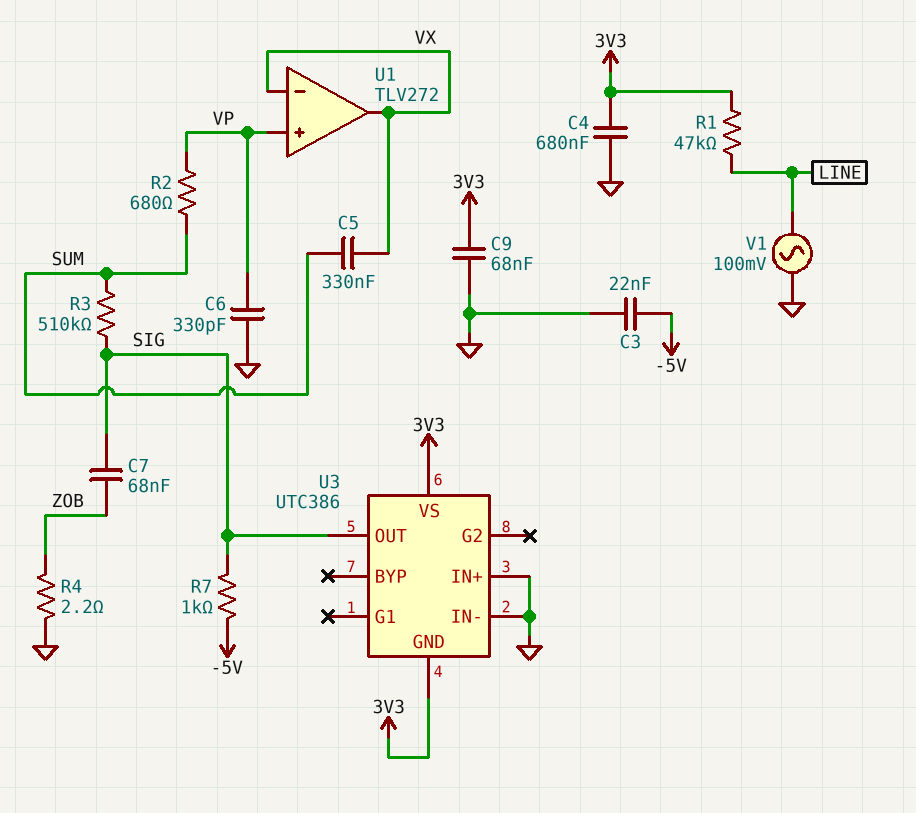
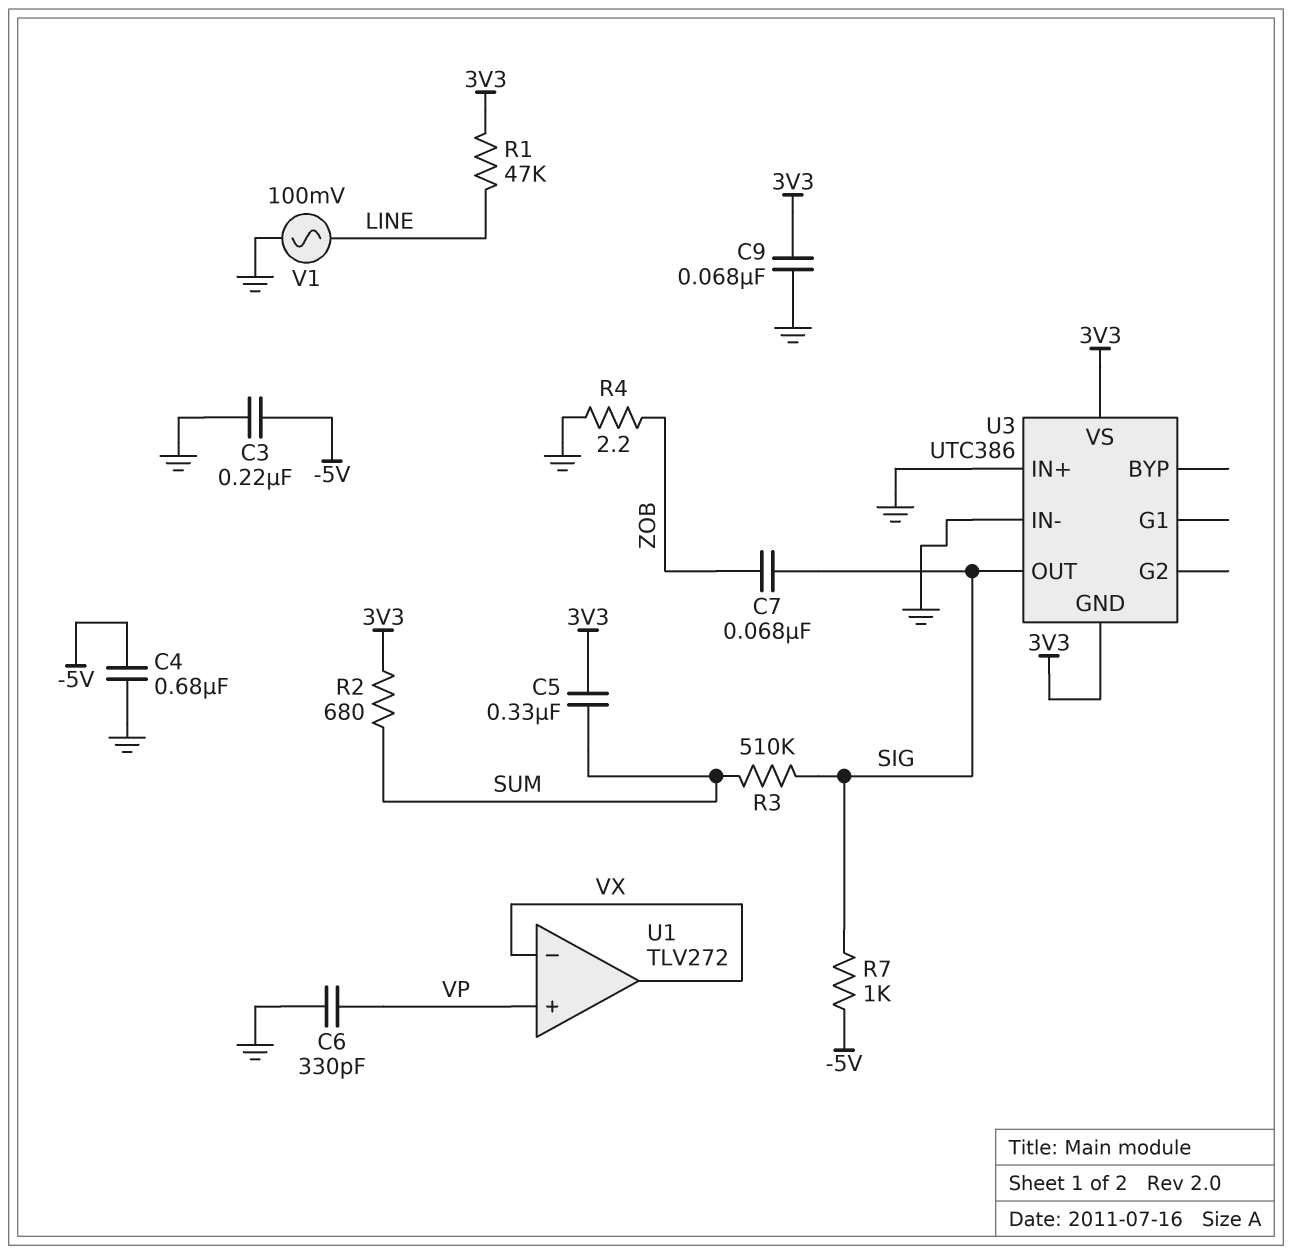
C3: 22nF (-5V, GND) -> 220nF (-5V, GND)
C4: 680nF (3V3, GND) -> 680nF (-5V, GND)
C5: 330nF (SUM, VX) -> 330nF (3V3, SUM)
R2: 680 (SUM, VP) -> 680 (3V3, SUM)

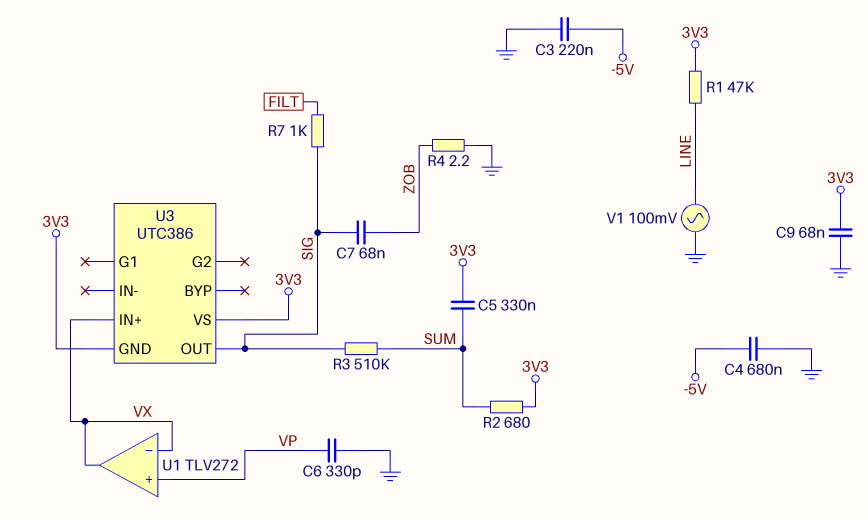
R7: 1k (-5V, SIG) -> 1k (FILT, SIG)
U3 pin IN+: GND -> VX
U3 pin IN-: GND -> none

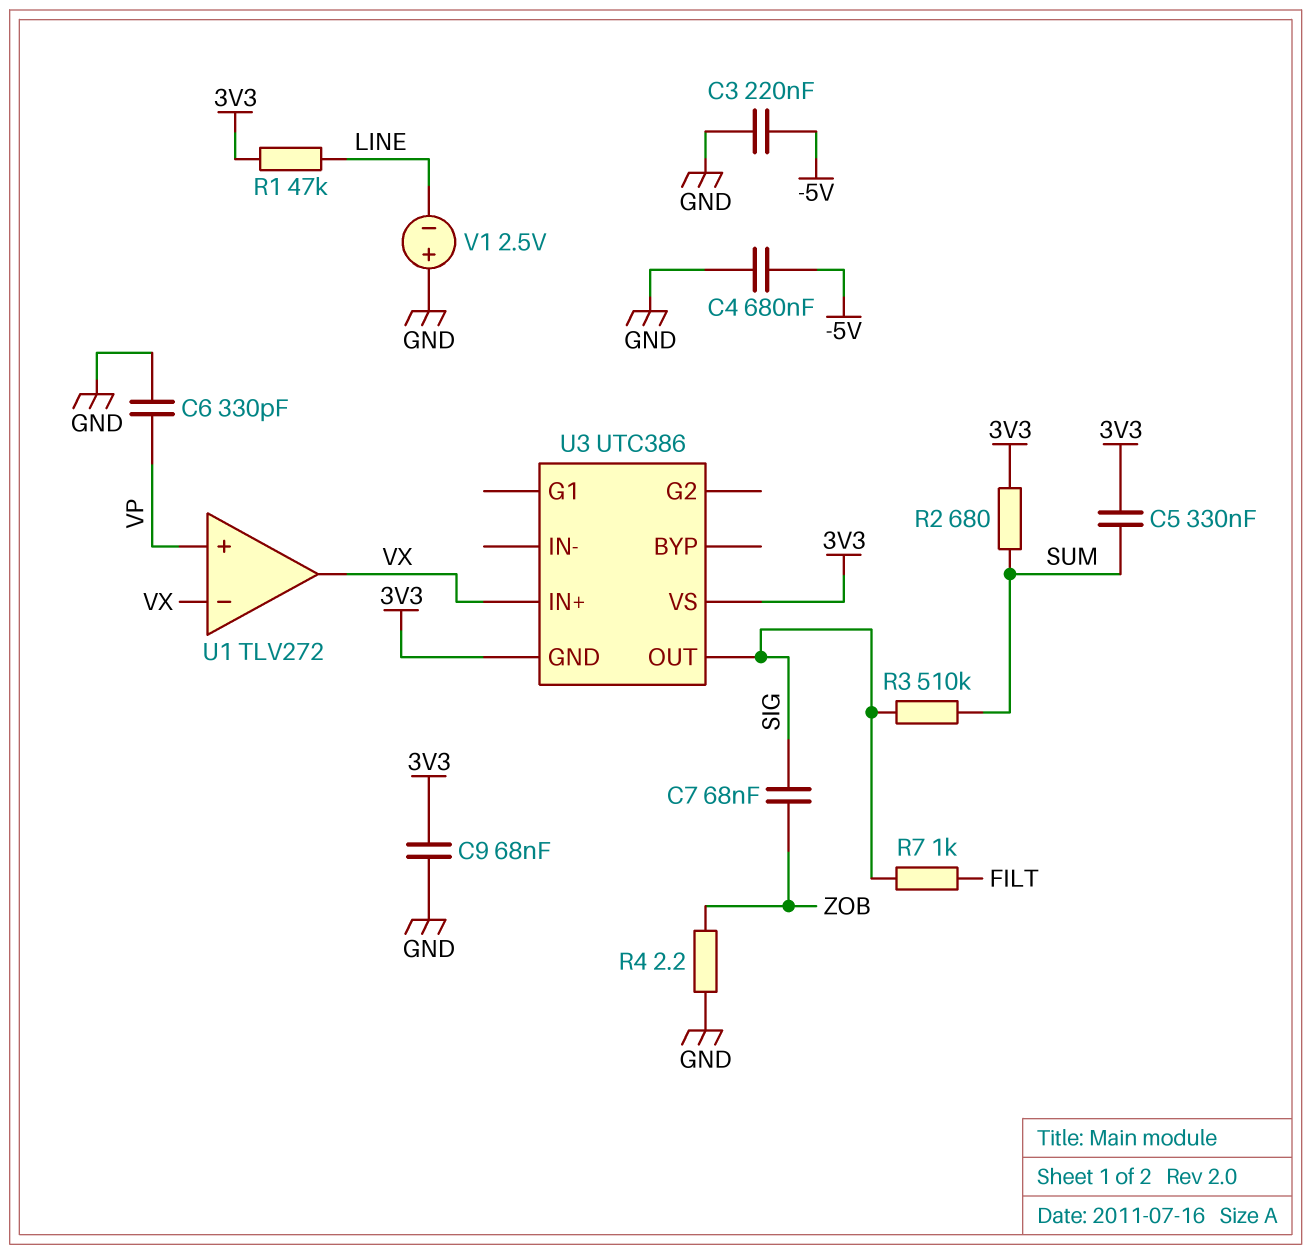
V1: AC 100mV (GND, LINE) -> 2.5V (plus GND, minus LINE)

